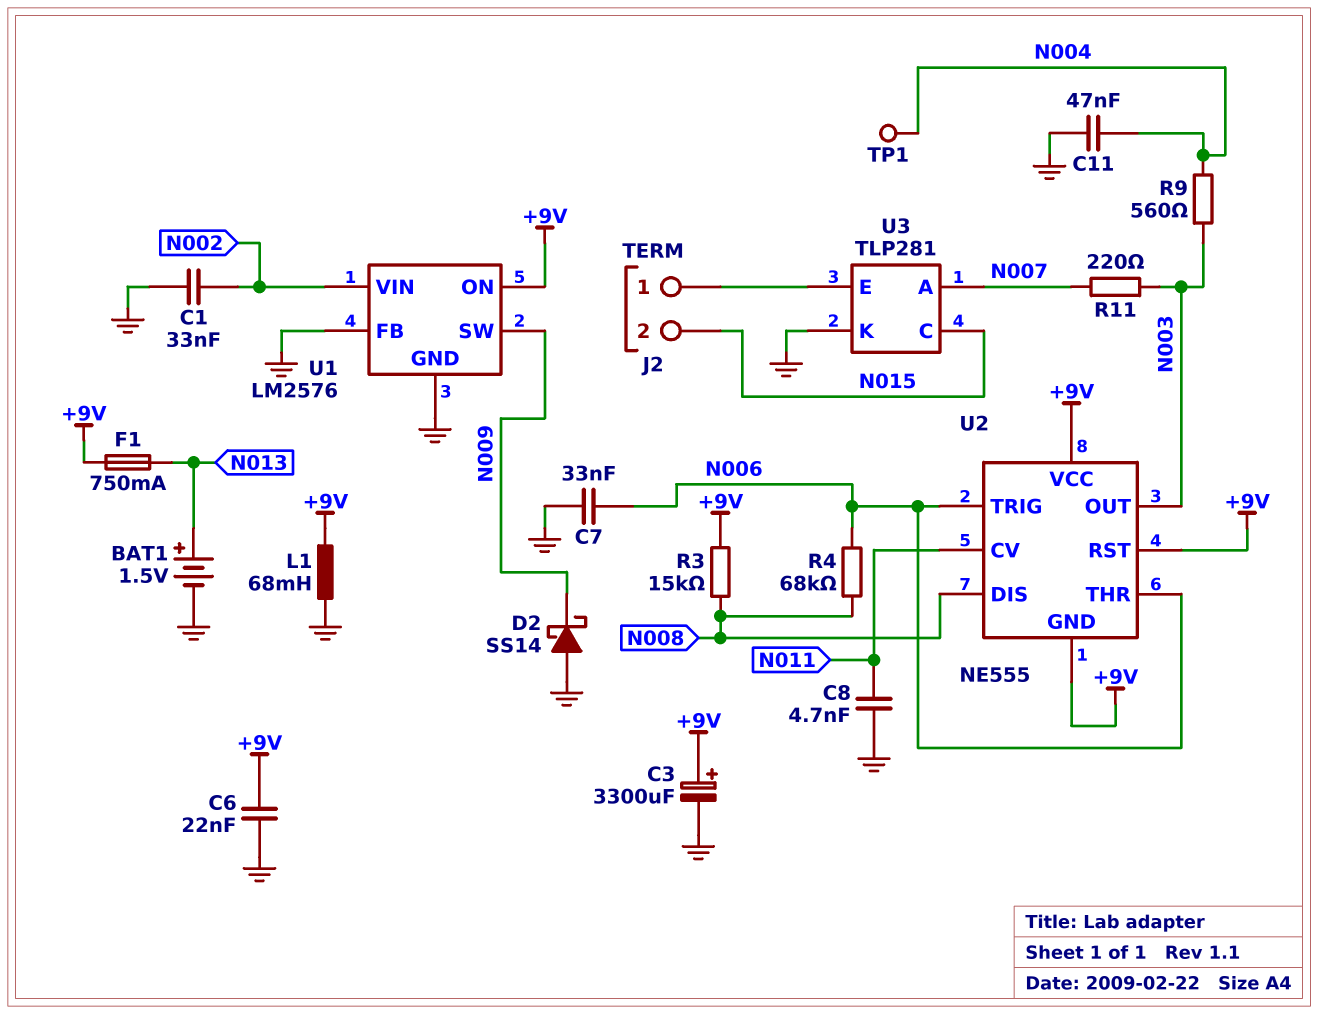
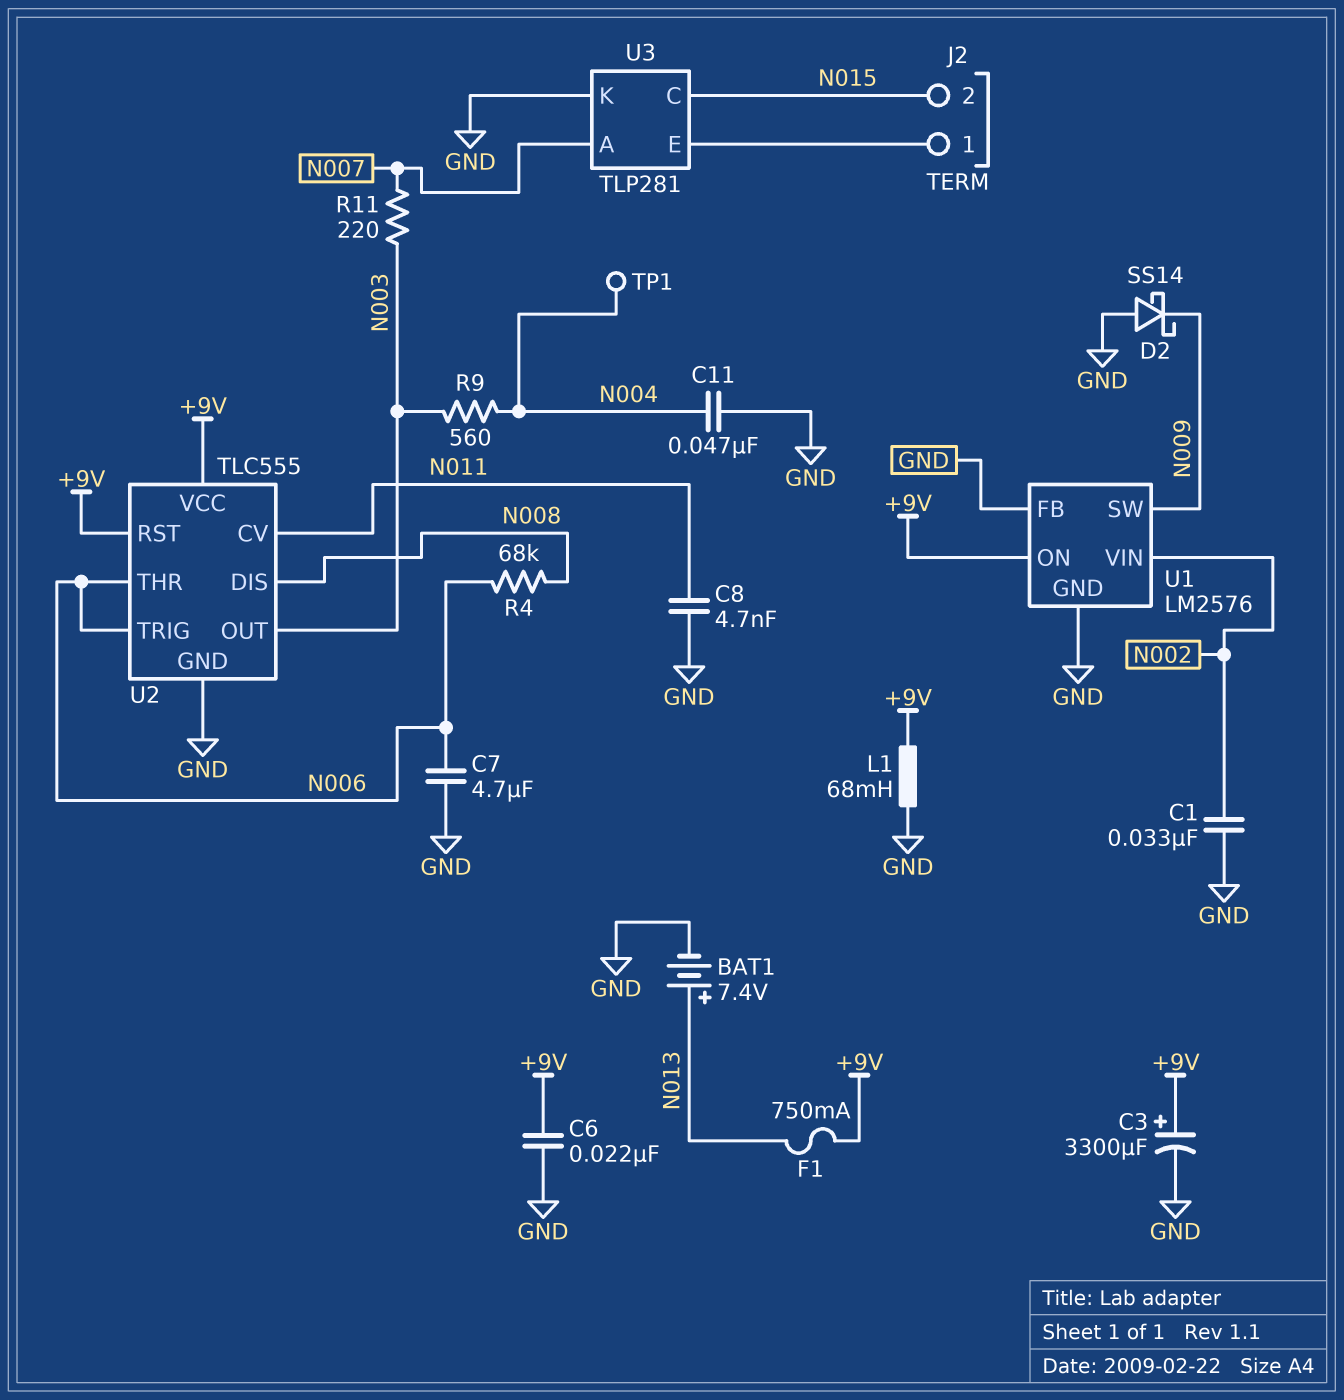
BAT1: 1.5V (plus N013, minus GND) -> 7.4V (plus N013, minus GND)
C7: 33nF (GND, N006) -> 4.7uF (GND, N006)
R3: 15k (+9V, N008) -> none
U2: NE555 -> TLC555
U2 pin GND: +9V -> GND

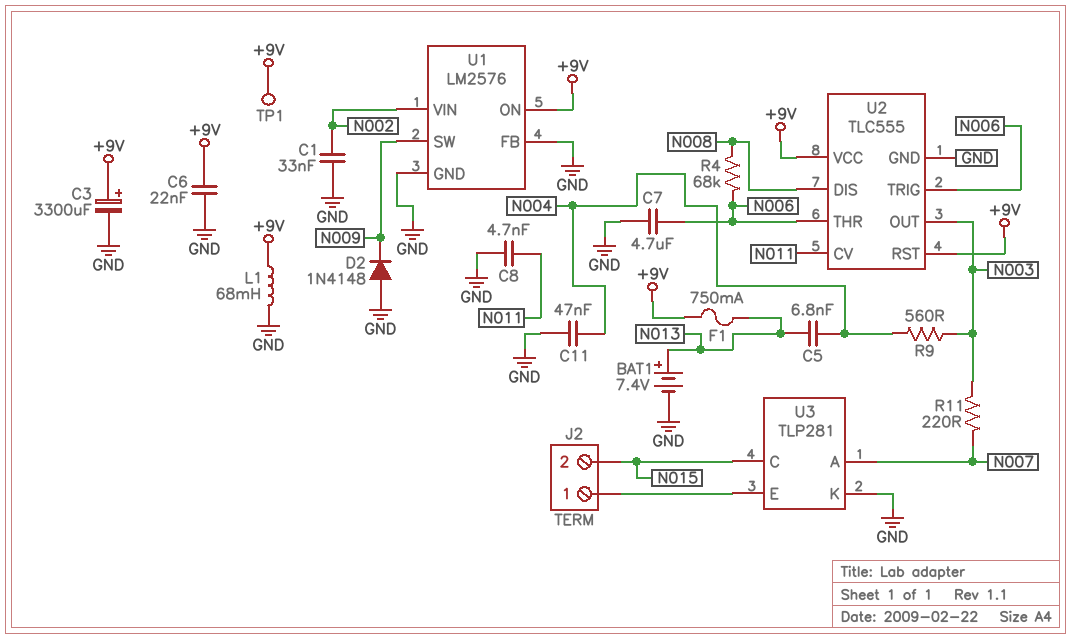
C5: none -> 6.8nF (N004, N013)
D2: schottky SS14 (A GND, K N009) -> diode 1N4148 (A GND, K N009)
TP1: test point (N004) -> test point (+9V)

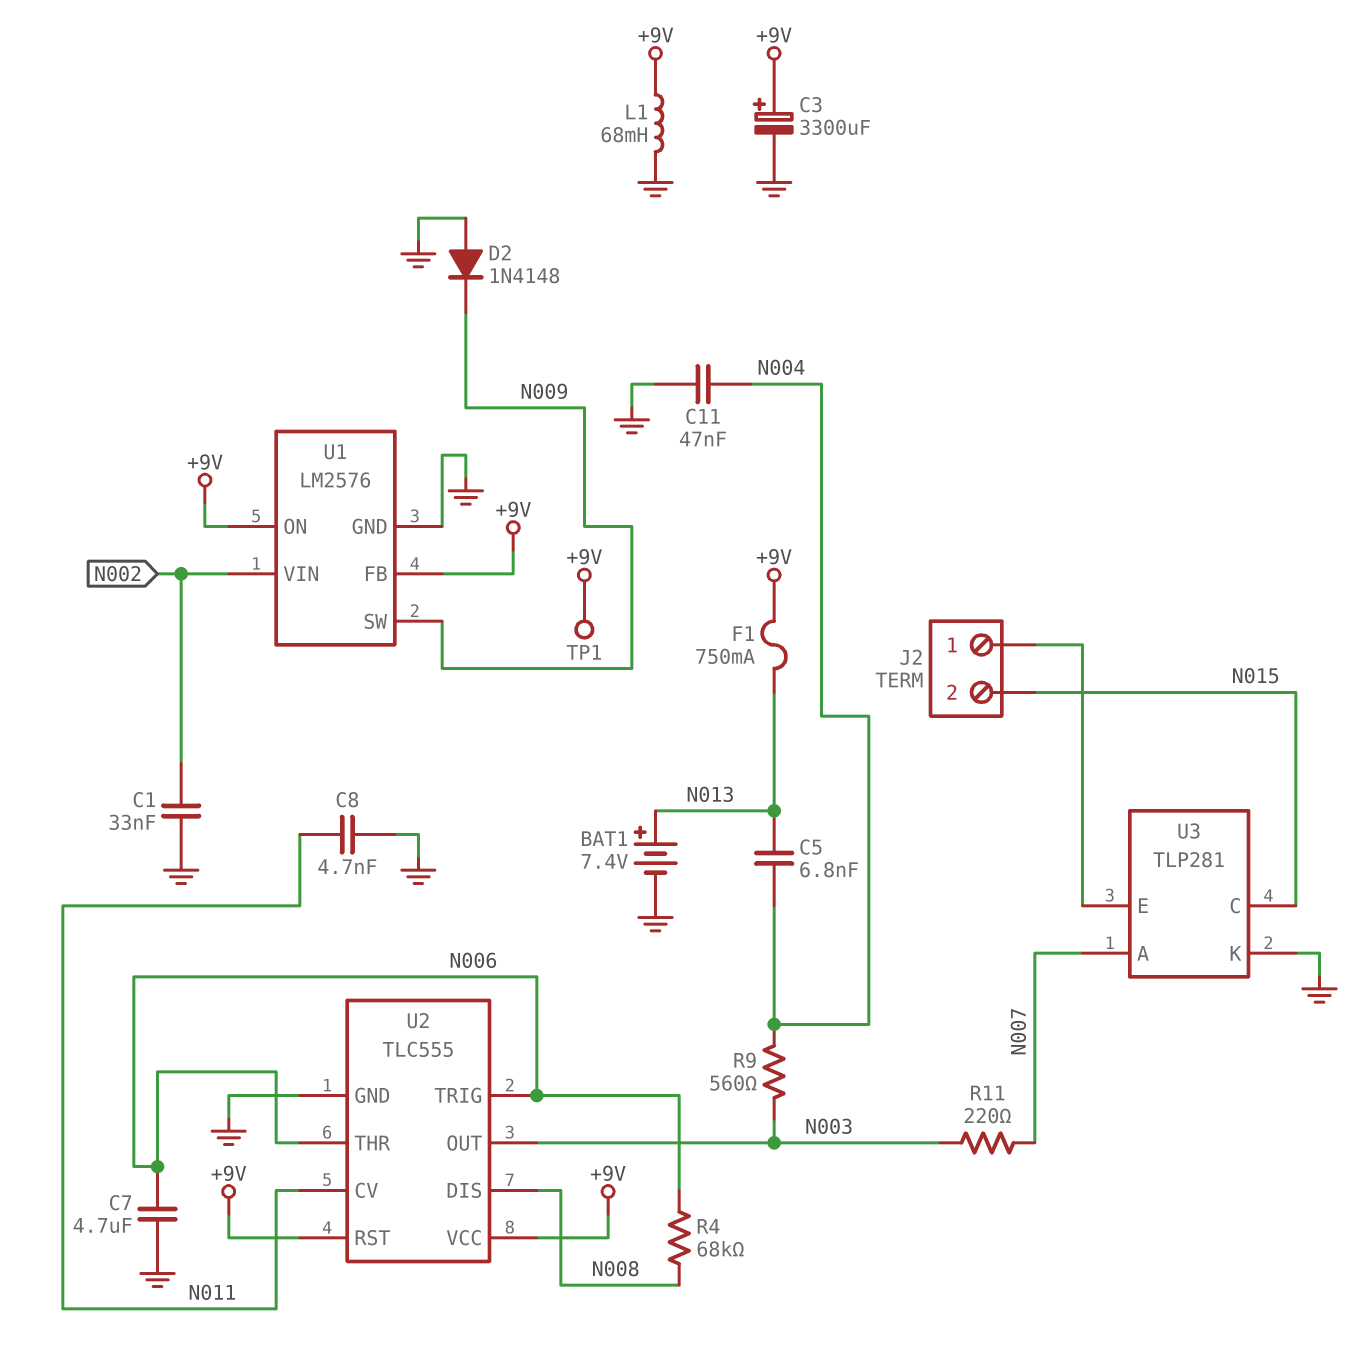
C6: 22nF (+9V, GND) -> none
U1 pin FB: GND -> +9V

